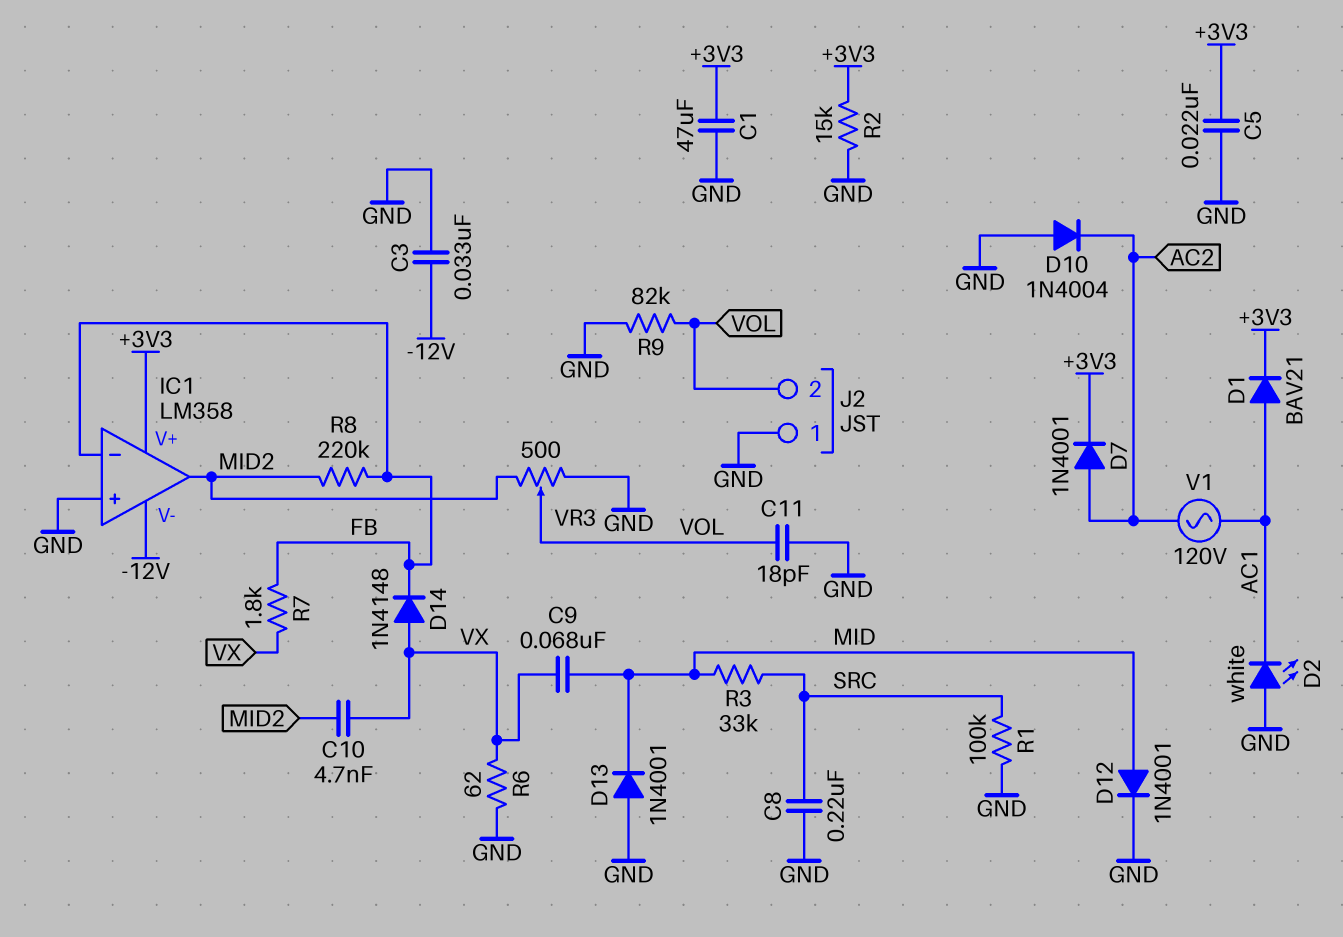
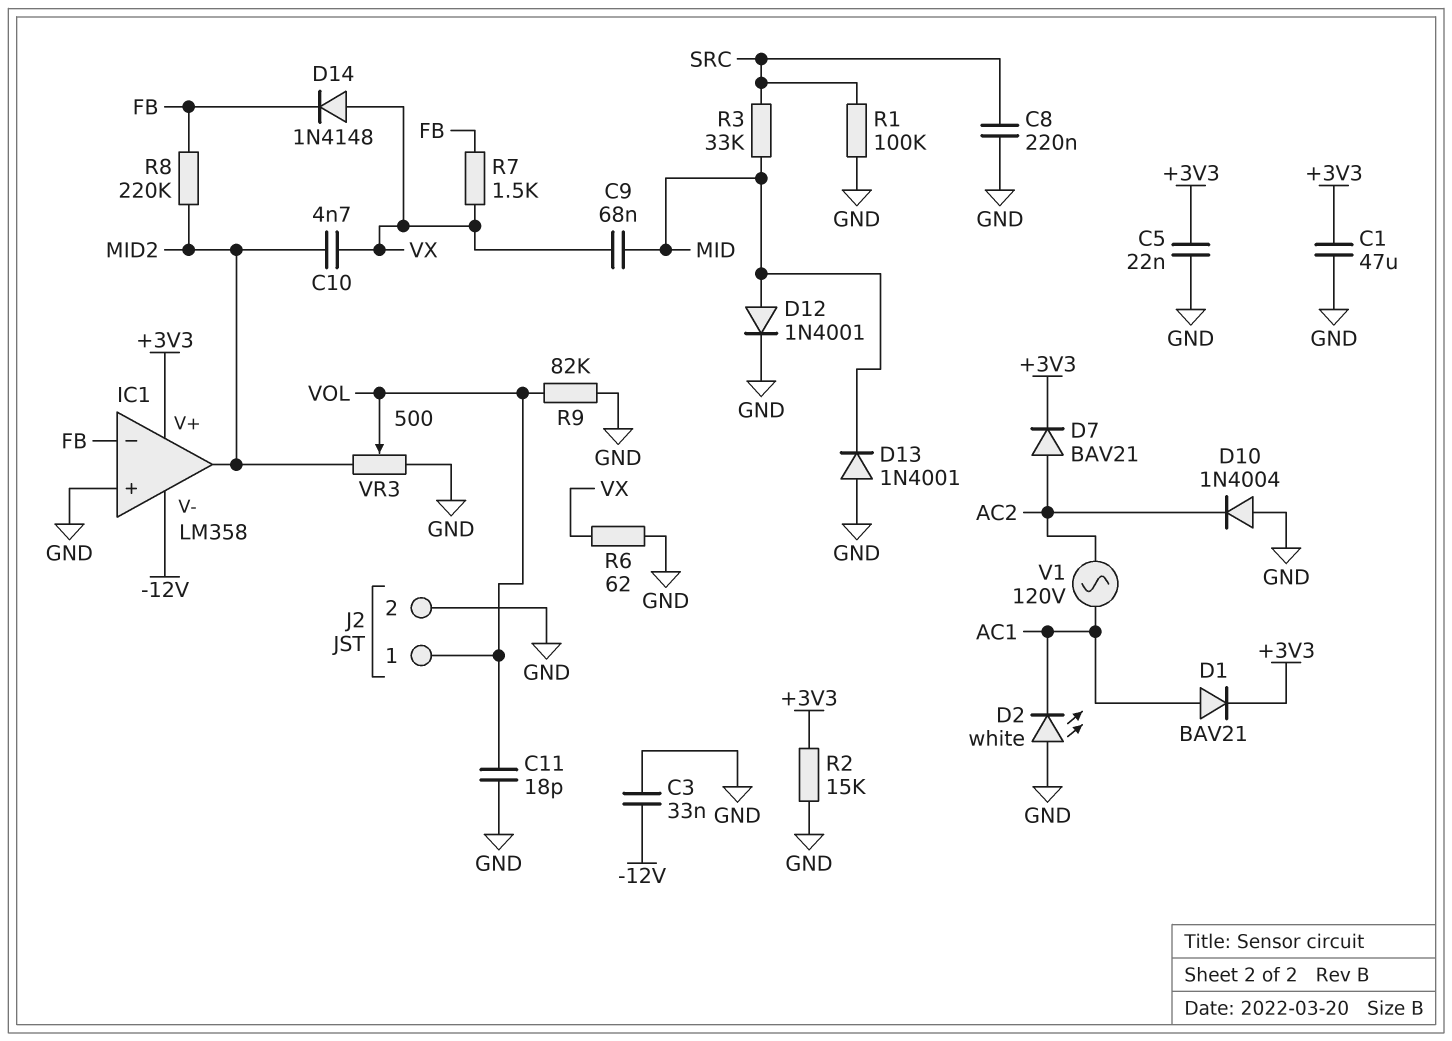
D7: diode 1N4001 (A AC2, K +3V3) -> diode BAV21 (A AC2, K +3V3)
J2 pin 1: GND -> VOL
J2 pin 2: VOL -> GND
R7: 1.8k (FB, VX) -> 1.5k (FB, VX)

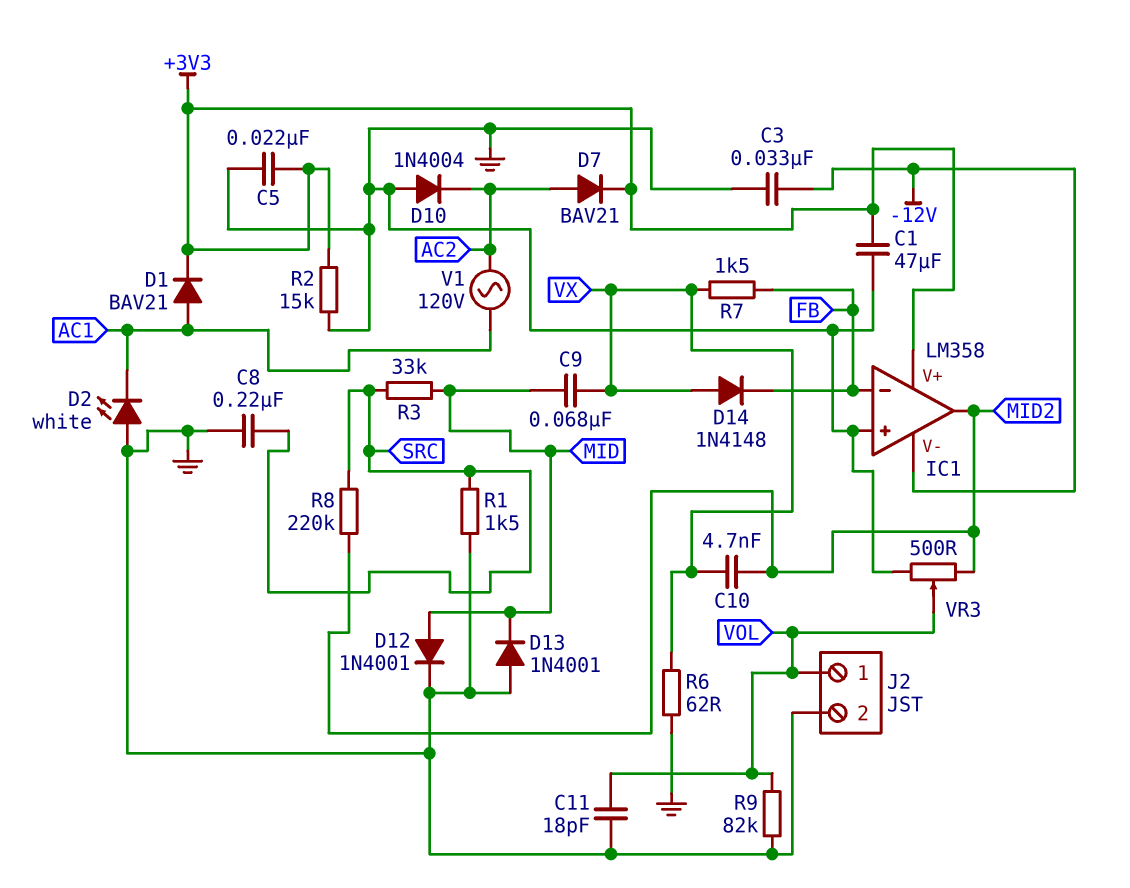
R1: 100k (GND, SRC) -> 1.5k (GND, SRC)
R8: 220k (FB, MID2) -> 220k (MID2, SRC)

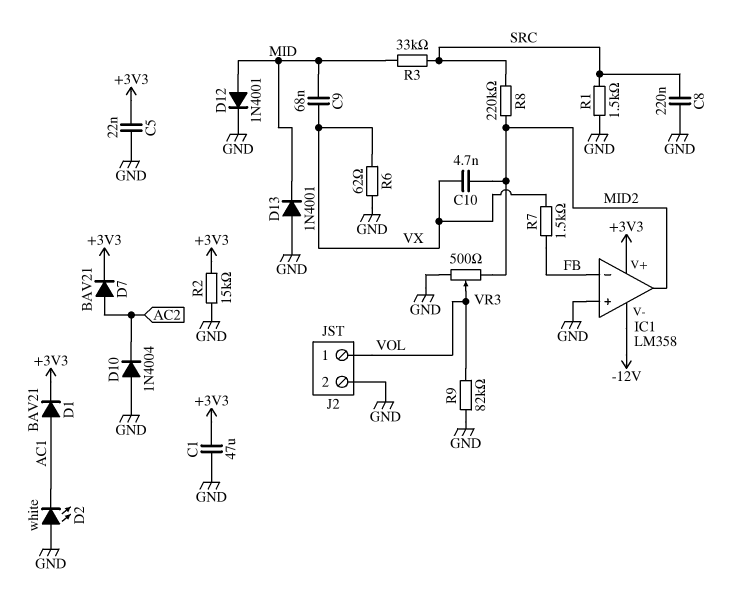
C3: 33nF (-12V, GND) -> none
C11: 18pF (GND, VOL) -> none
D14: diode 1N4148 (A VX, K FB) -> none
V1: AC 120V (AC1, AC2) -> none

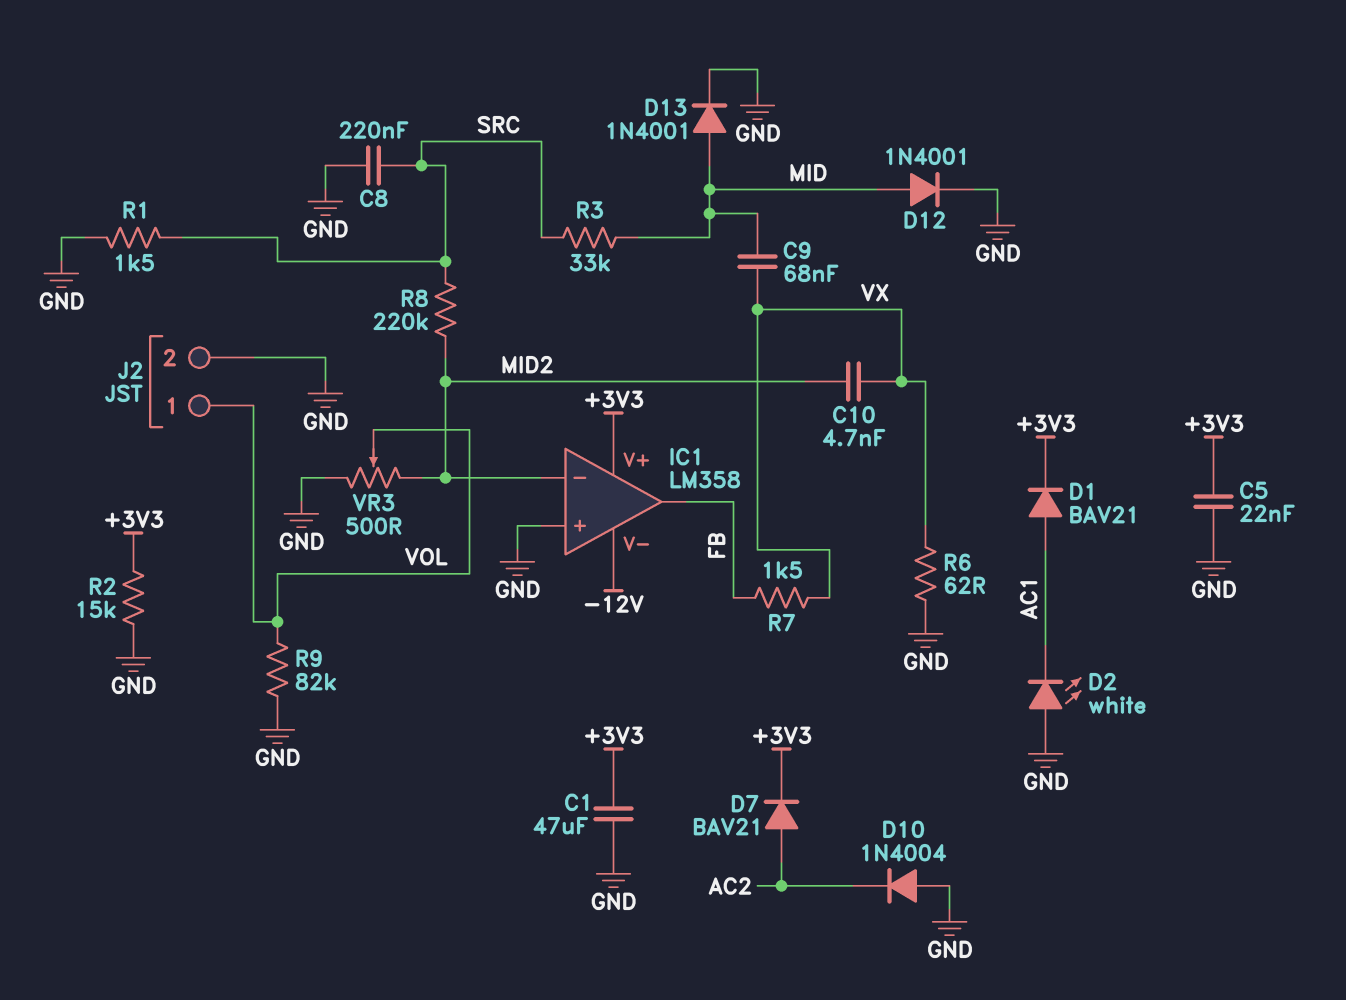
D13: diode 1N4001 (A GND, K MID) -> diode 1N4001 (A MID, K GND)
IC1 pin in-: FB -> MID2
IC1 pin out: MID2 -> FB

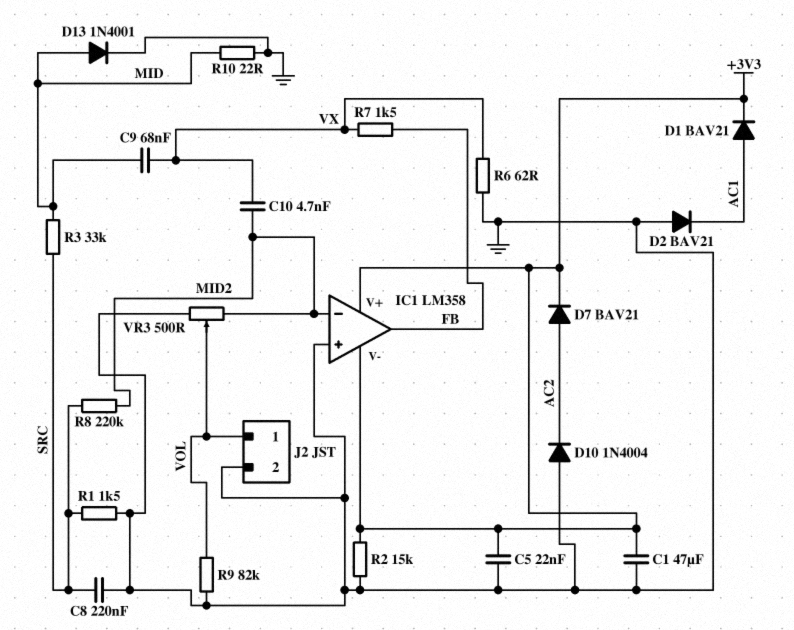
D2: LED white (A GND, K AC1) -> diode BAV21 (A GND, K AC1)
D12: diode 1N4001 (A MID, K GND) -> none
IC1 pin V-: -12V -> +3V3
R10: none -> 22 (GND, MID)

